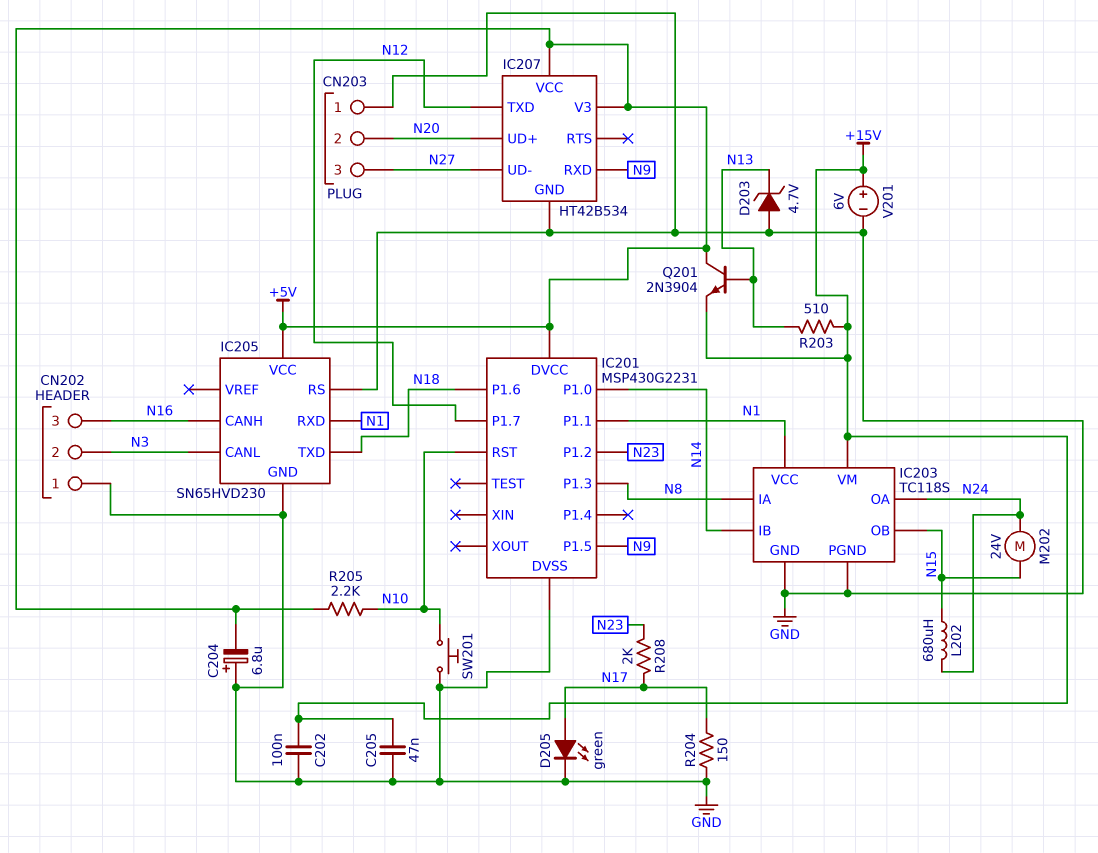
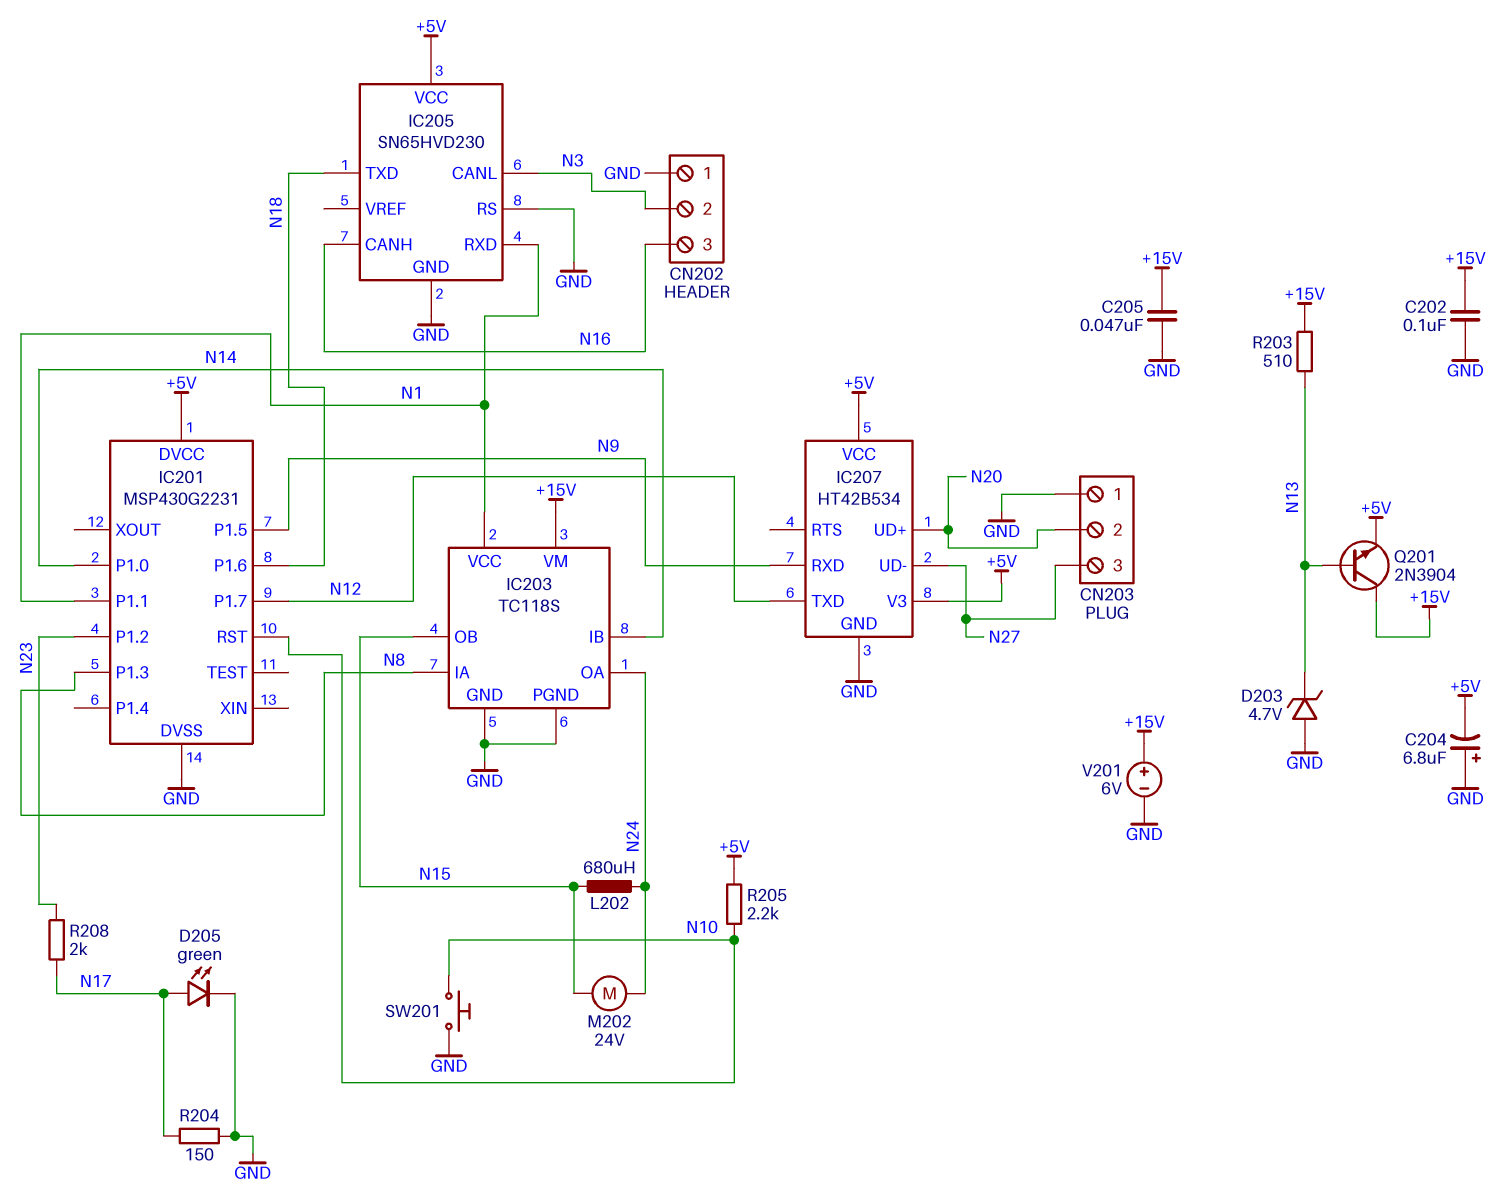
Q201: NPN 2N3904 (B N13, C +5V, E +15V) -> NPN 2N3904 (B N13, C +15V, E +5V)

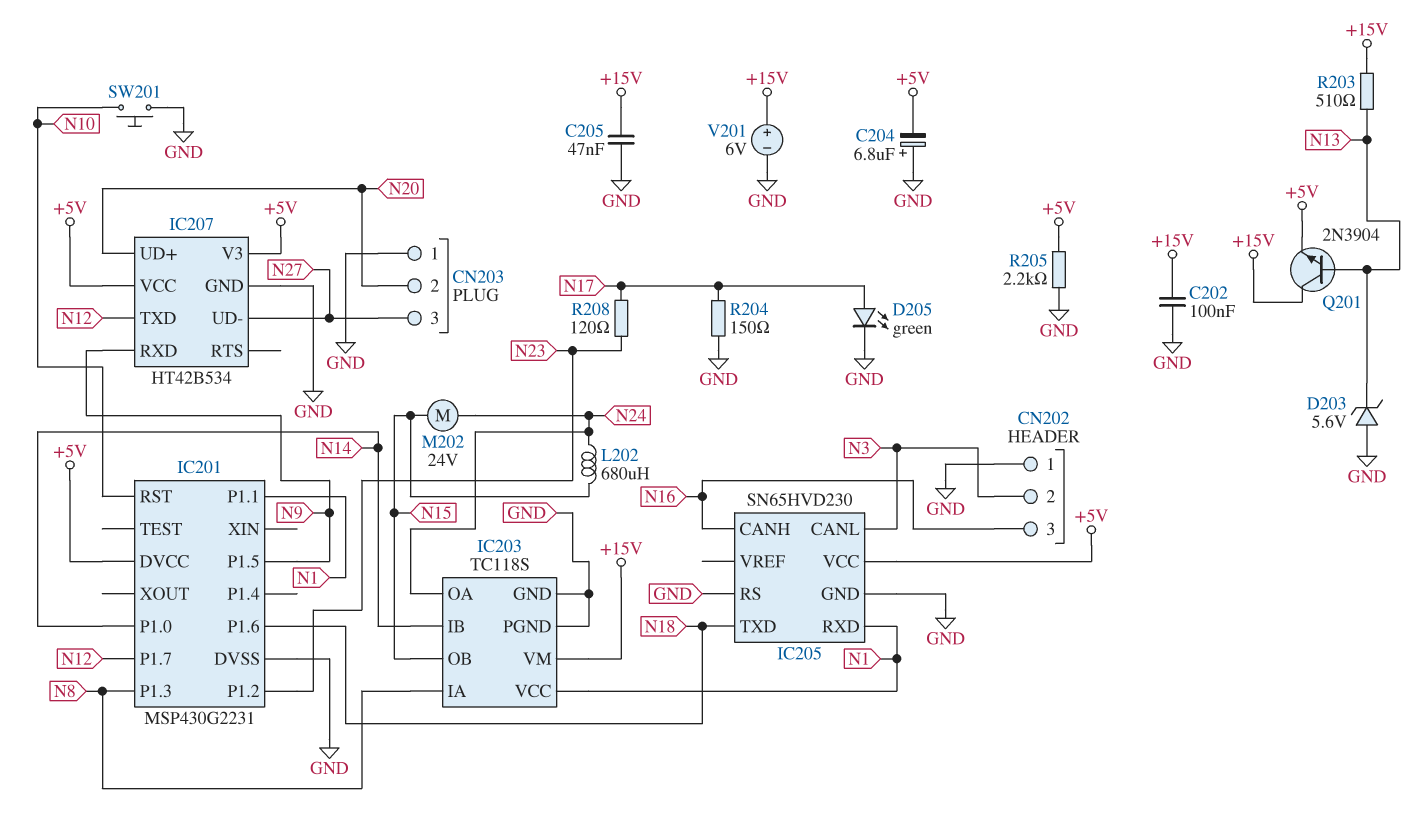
D203: zener 4.7V (A GND, K N13) -> zener 5.6V (A GND, K N13)
R205: 2.2k (+5V, N10) -> 2.2k (+5V, GND)
R208: 2k (N17, N23) -> 120 (N17, N23)

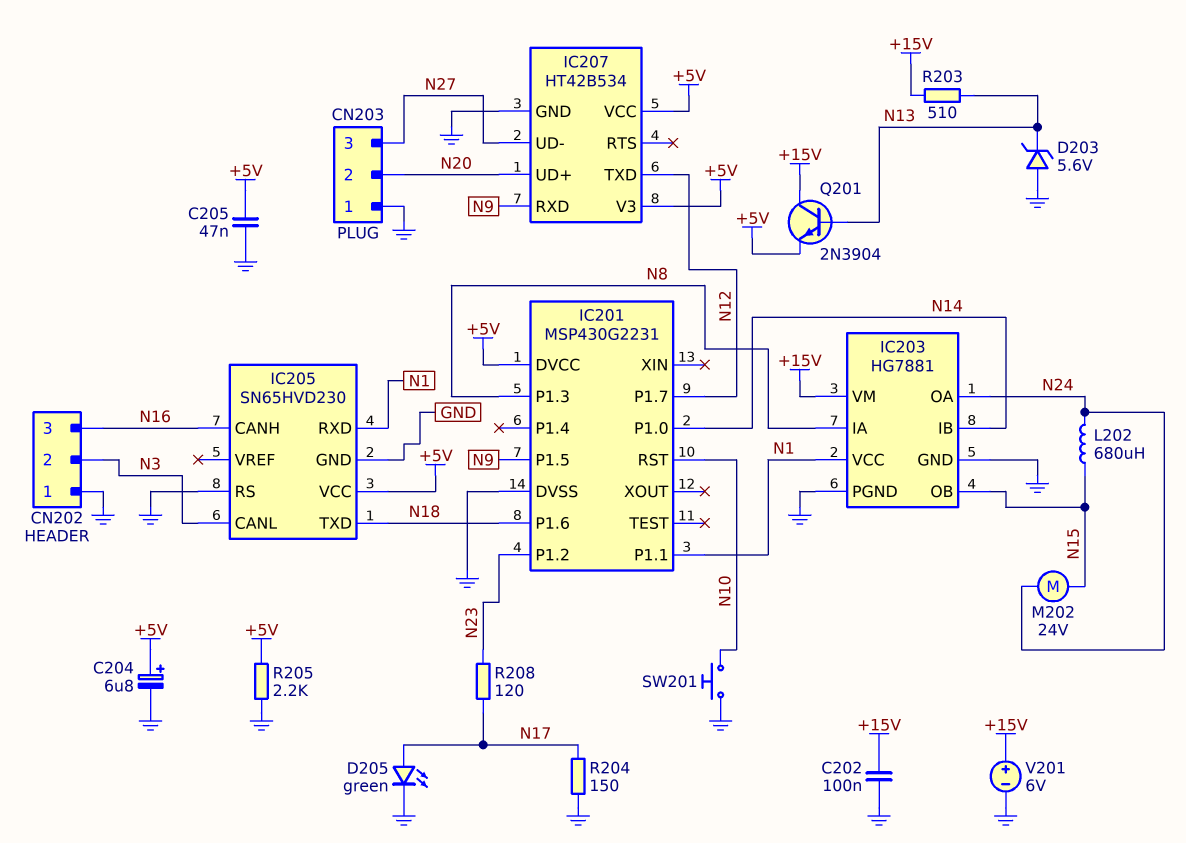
C204: 6.8uF (plus GND, minus +5V) -> 6.8uF (plus +5V, minus GND)
C205: 47nF (+15V, GND) -> 47nF (+5V, GND)
IC203: TC118S -> HG7881

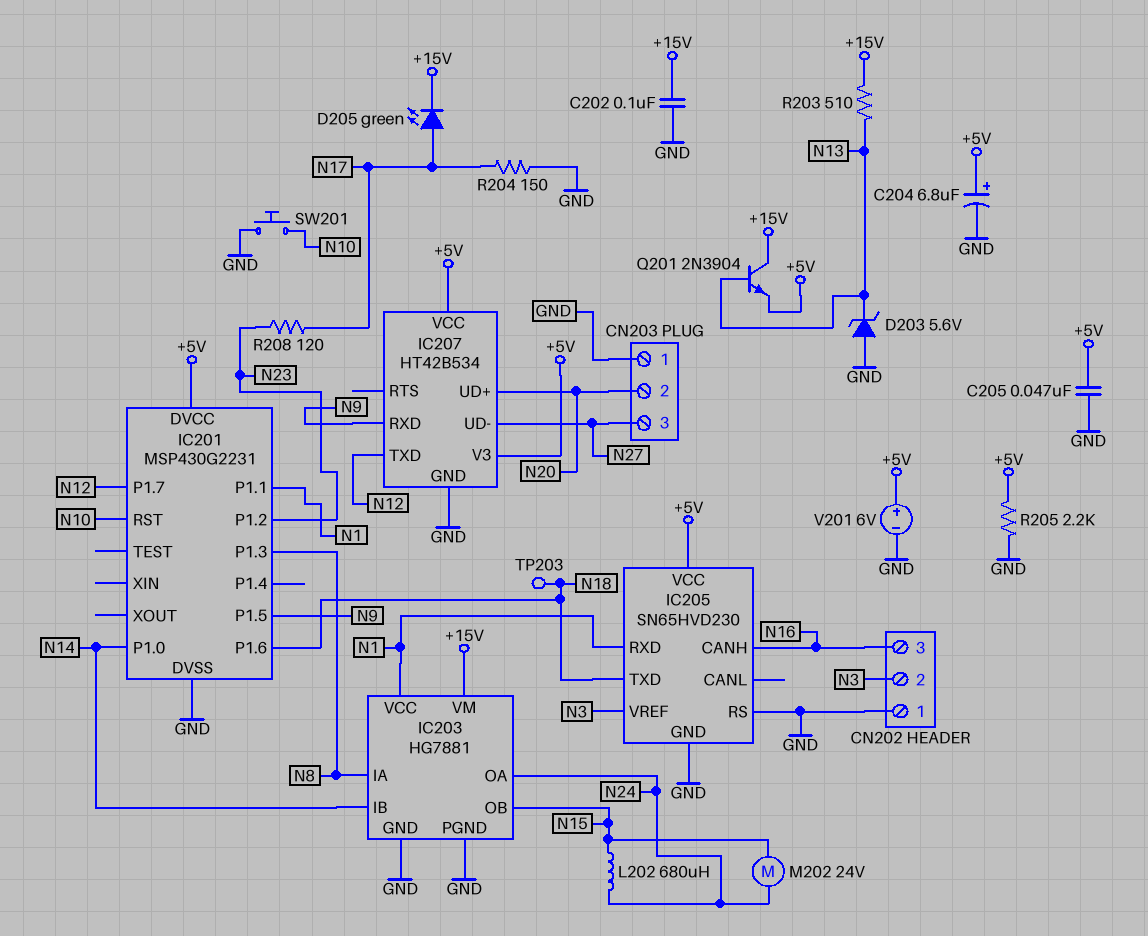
D205: LED green (A N17, K GND) -> LED green (A N17, K +15V)
IC205 pin CANL: N3 -> none
IC205 pin VREF: none -> N3
TP203: none -> test point (N18)
V201: 6V (plus +15V, minus GND) -> 6V (plus +5V, minus GND)

